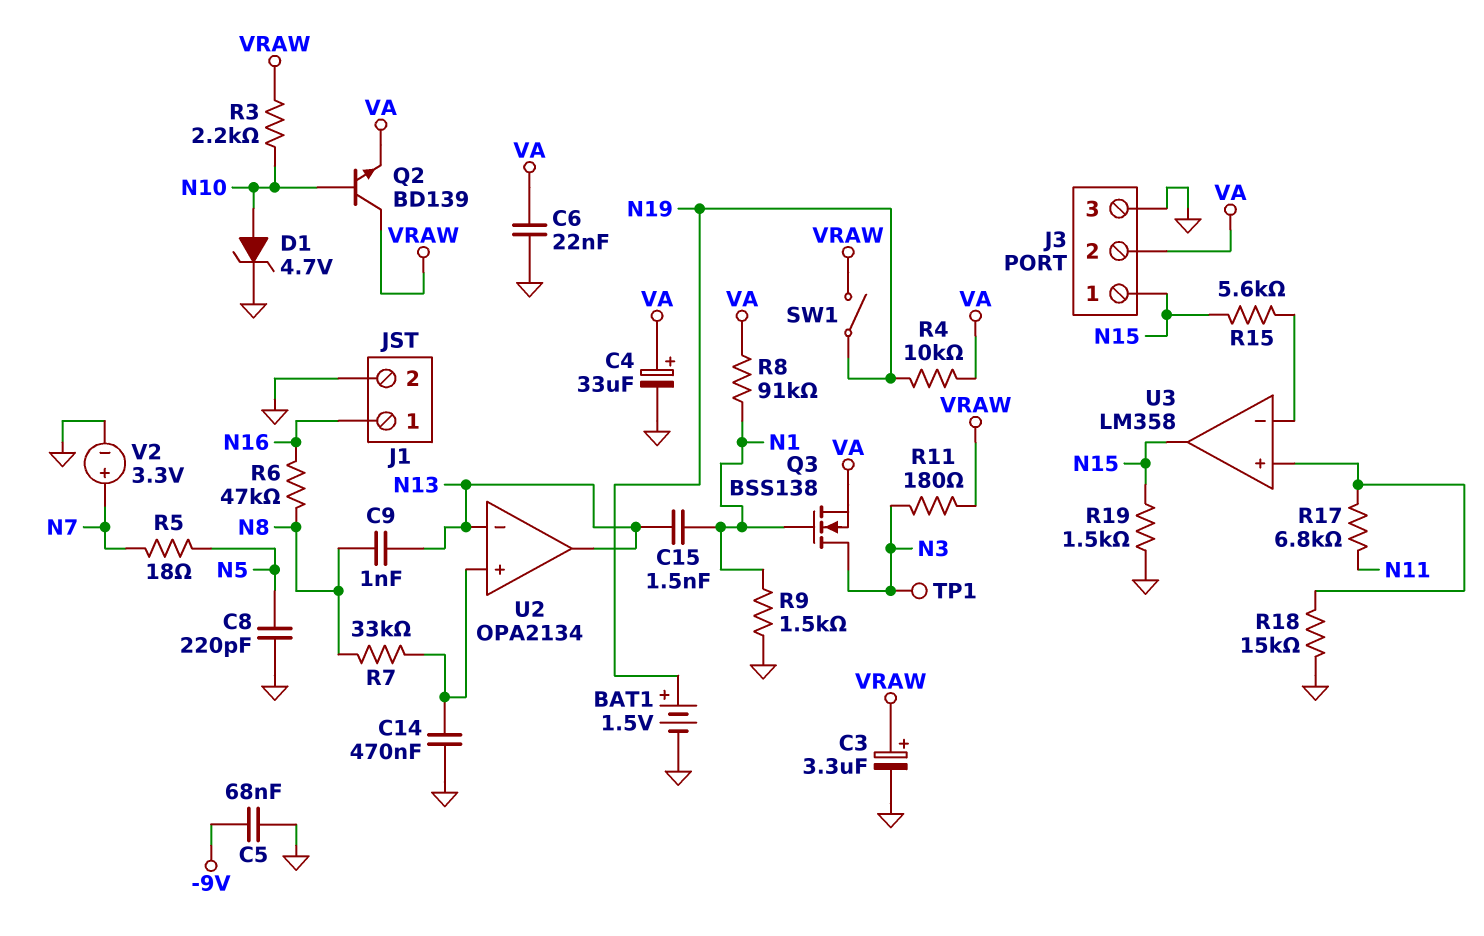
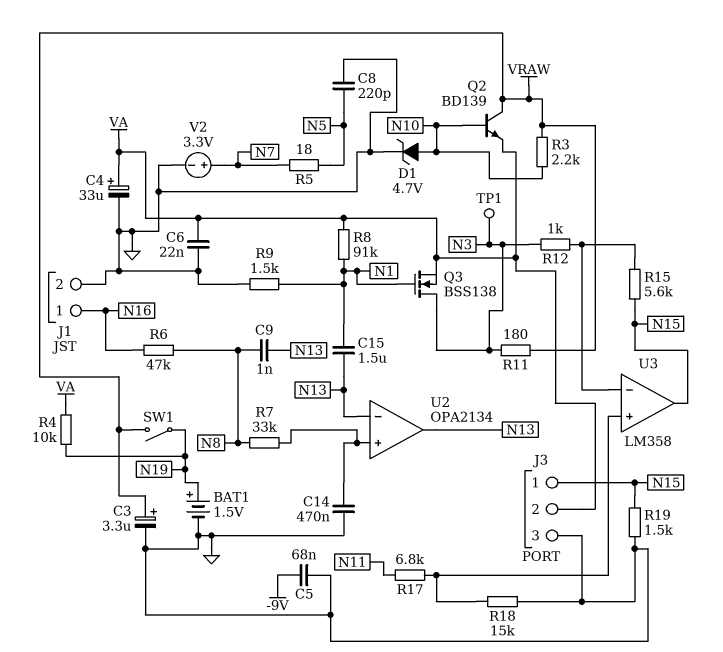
C15: 1.5nF (N1, N13) -> 1.5uF (N1, N13)
R12: none -> 1k (N3, U3/in-)

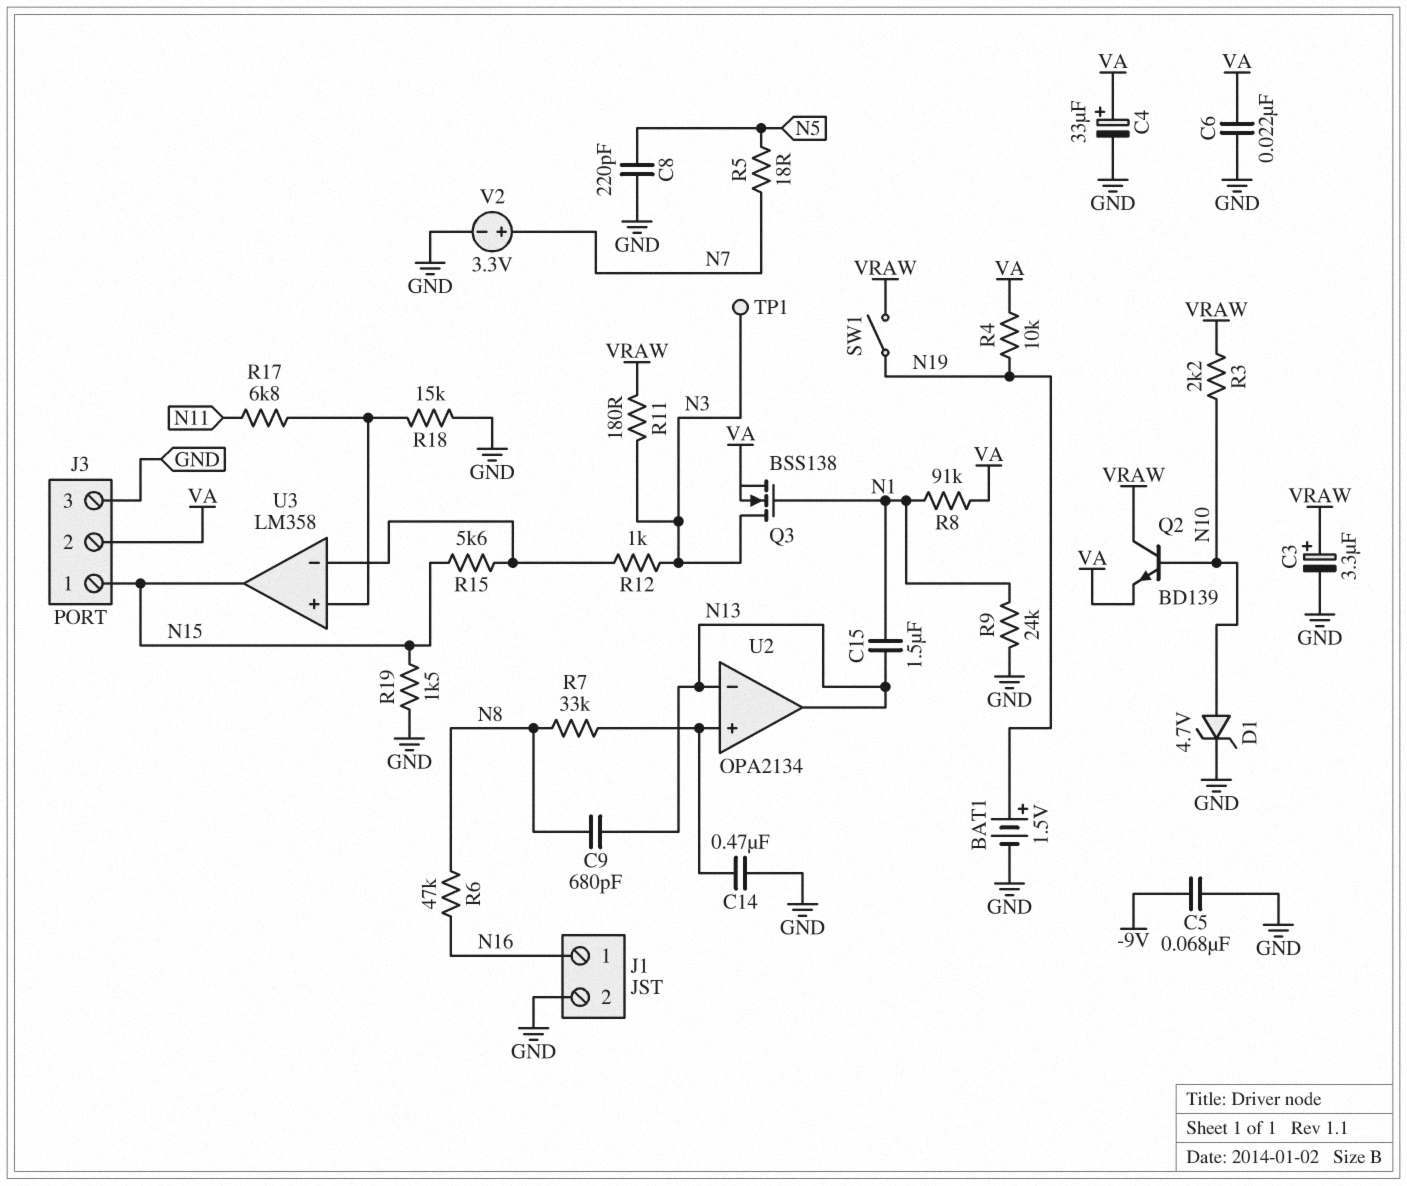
C9: 1nF (N8, N13) -> 680pF (N8, N13)
R9: 1.5k (GND, N1) -> 24k (GND, N1)

